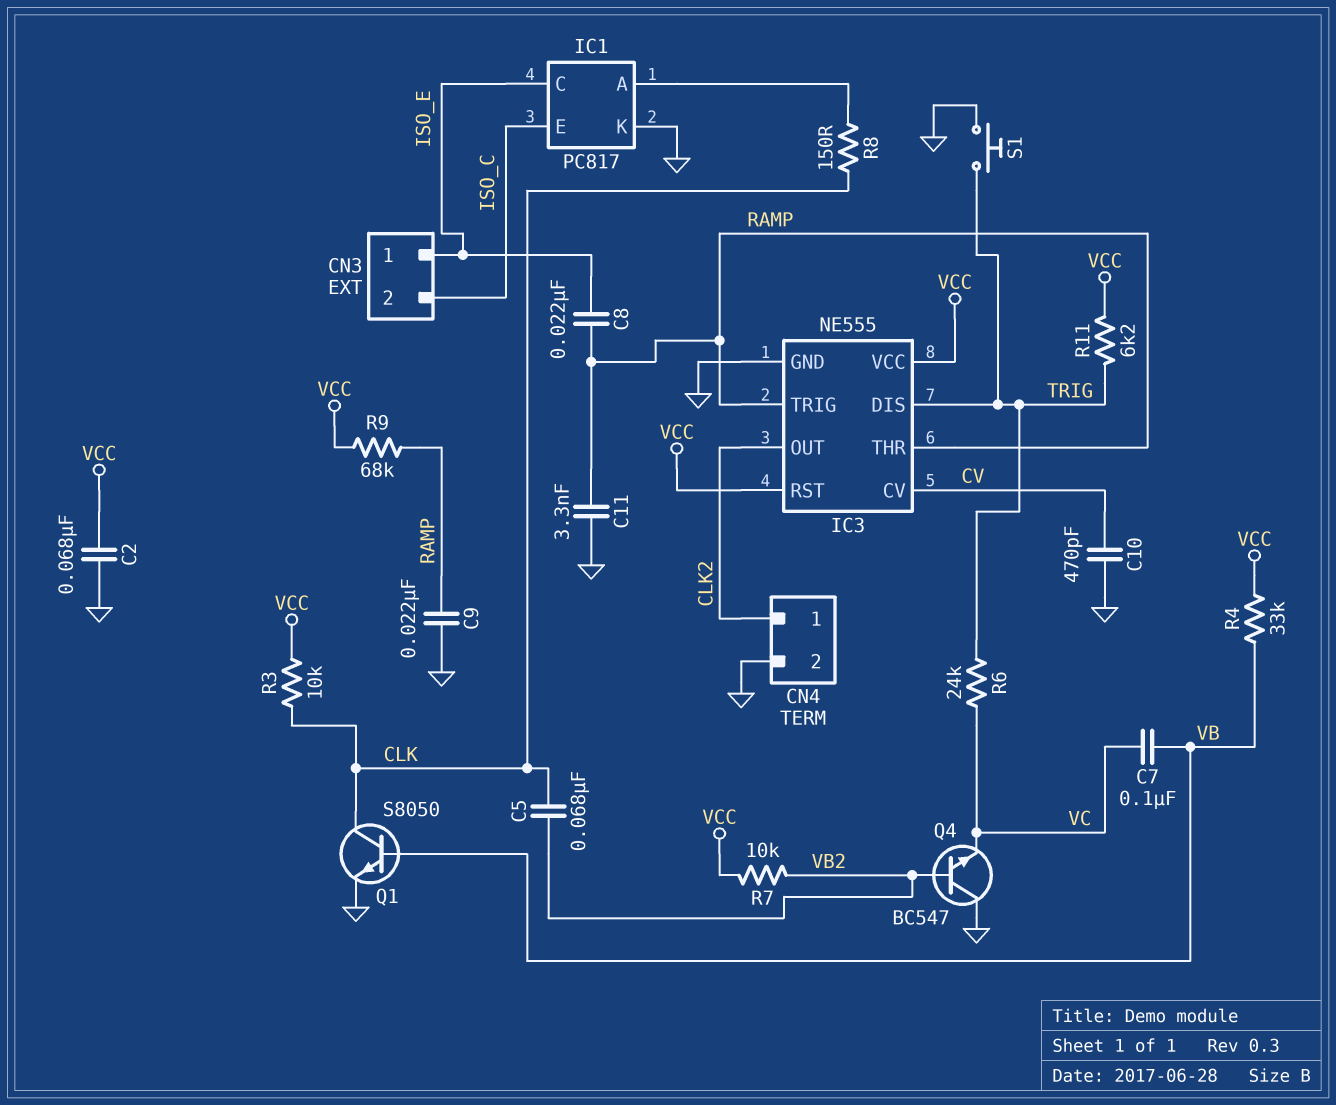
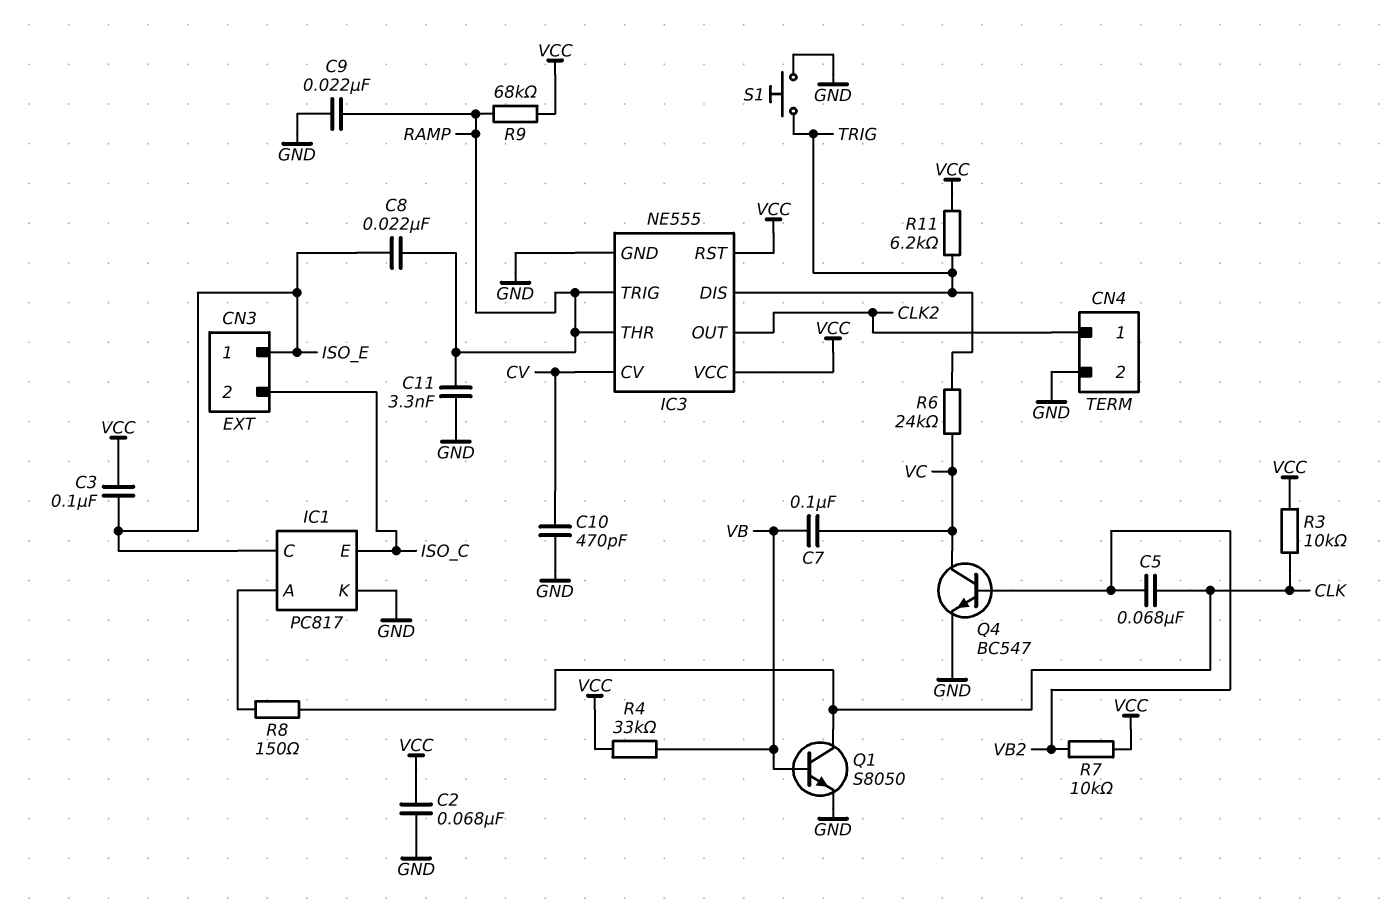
C3: none -> 100nF (ISO_E, VCC)
Q4: NPN BC547 (B VB2, C GND, E VC) -> NPN BC547 (B VB2, C VC, E GND)

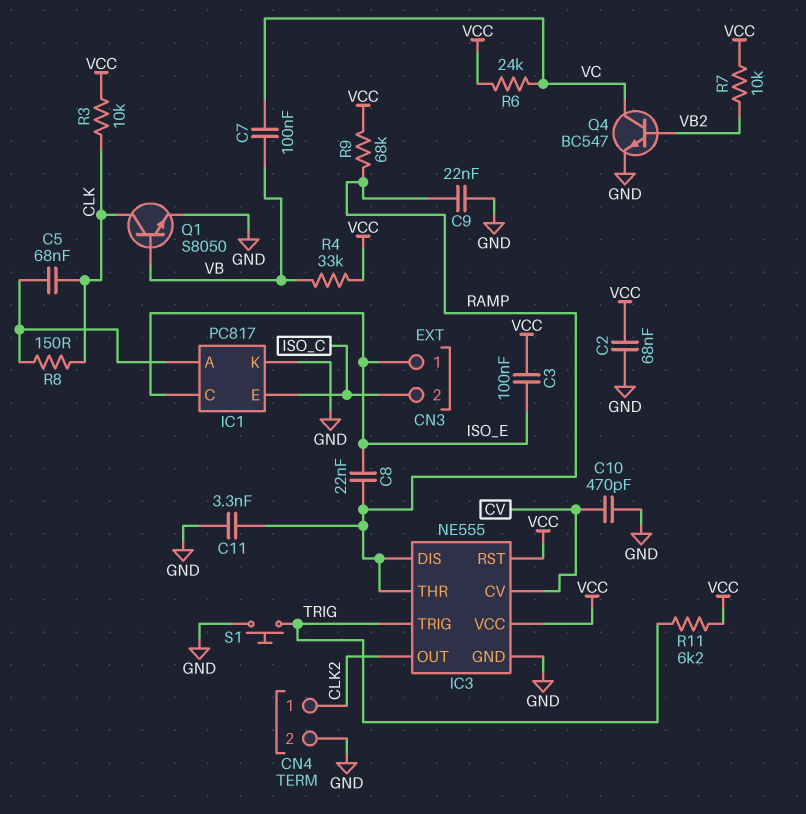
C5: 68nF (CLK, VB2) -> 68nF (CLK, IC1/A)
IC3 pin DIS: TRIG -> RAMP
IC3 pin TRIG: RAMP -> TRIG
R6: 24k (TRIG, VC) -> 24k (VC, VCC)

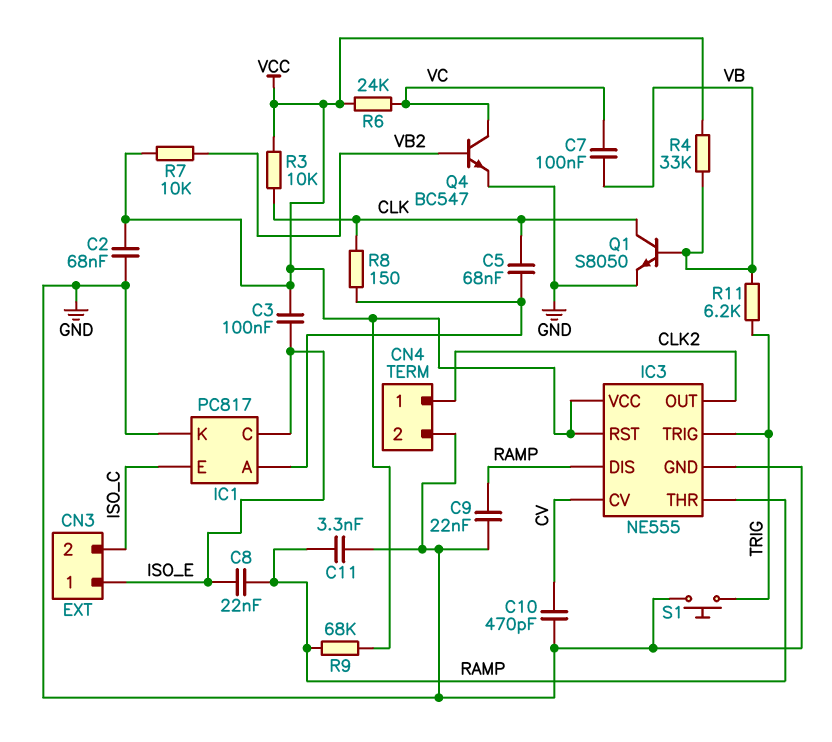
R11: 6.2k (TRIG, VCC) -> 6.2k (TRIG, VB)

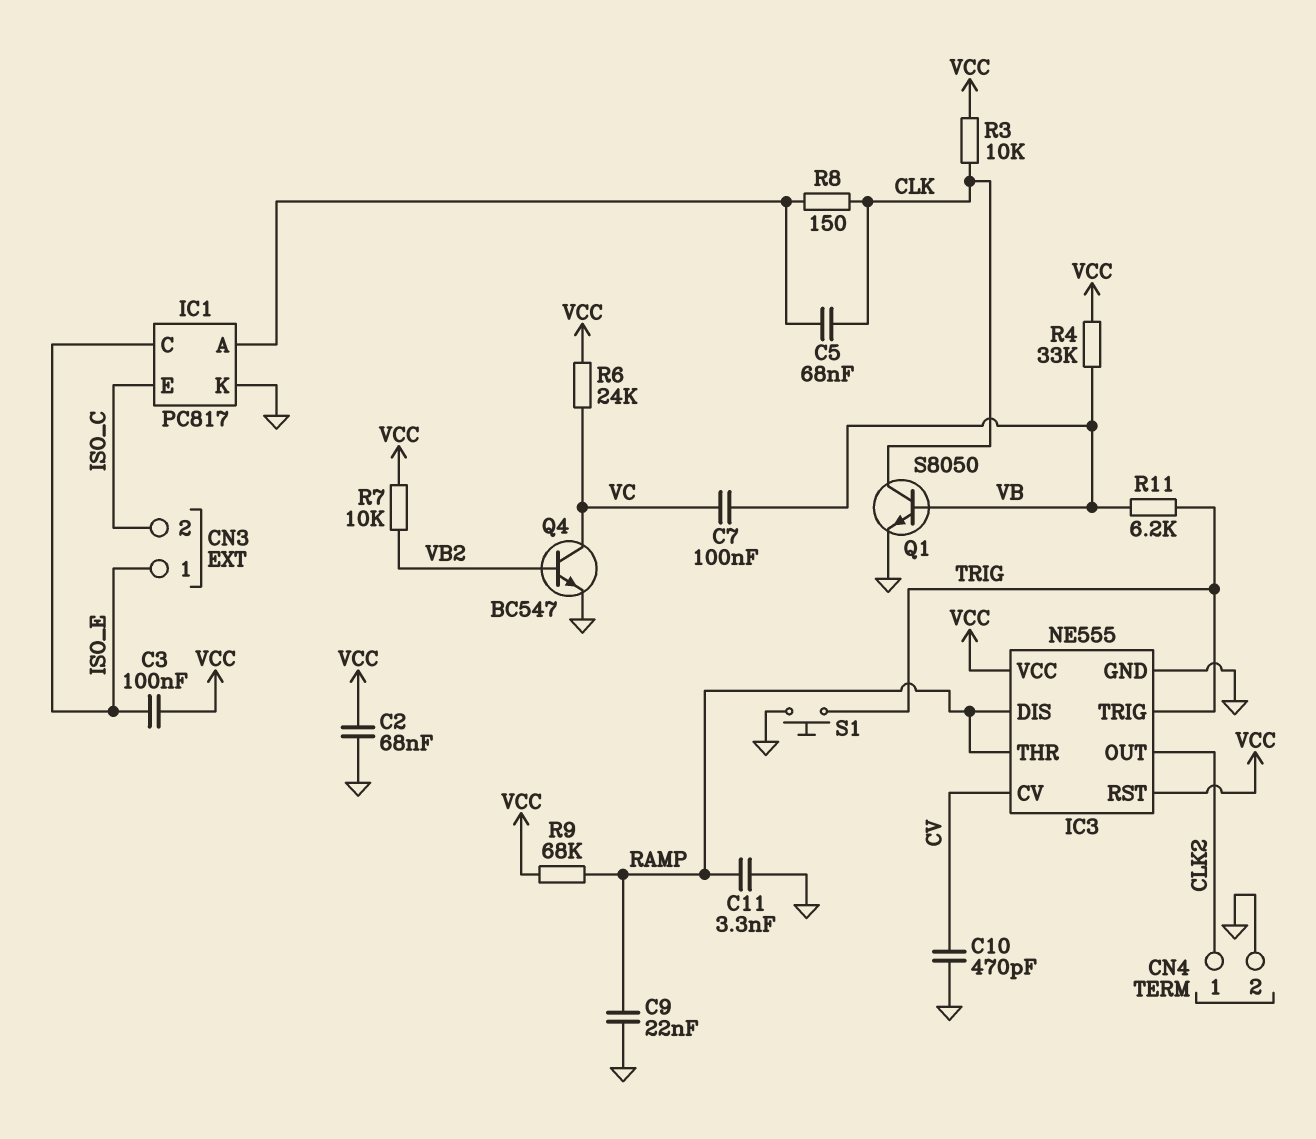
C8: 22nF (ISO_E, RAMP) -> none

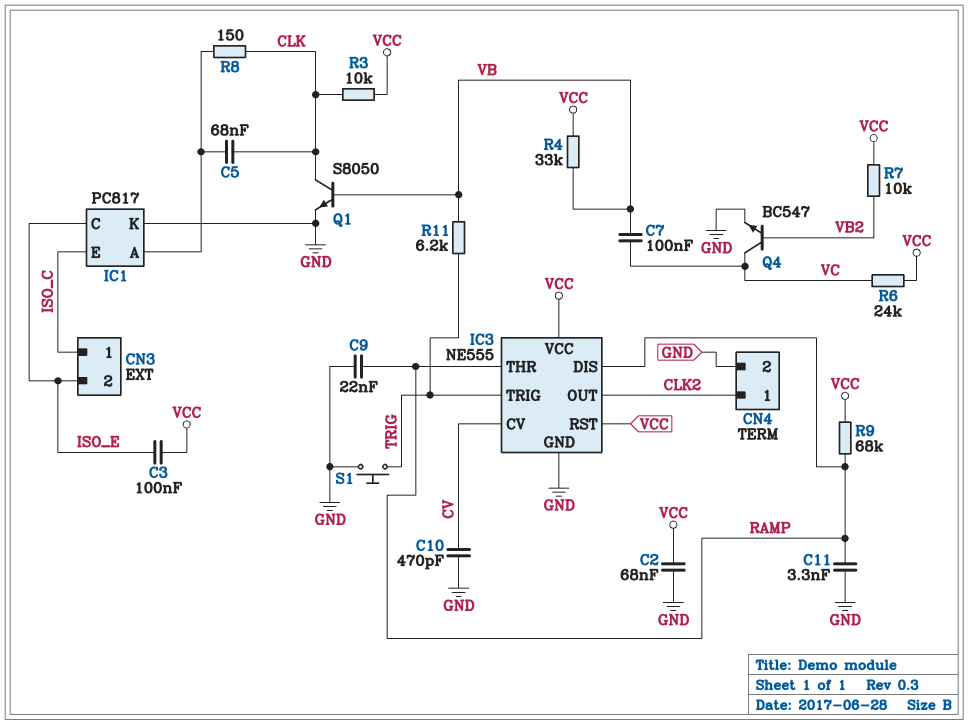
CN3 pin 1: ISO_E -> ISO_C
CN3 pin 2: ISO_C -> ISO_E

